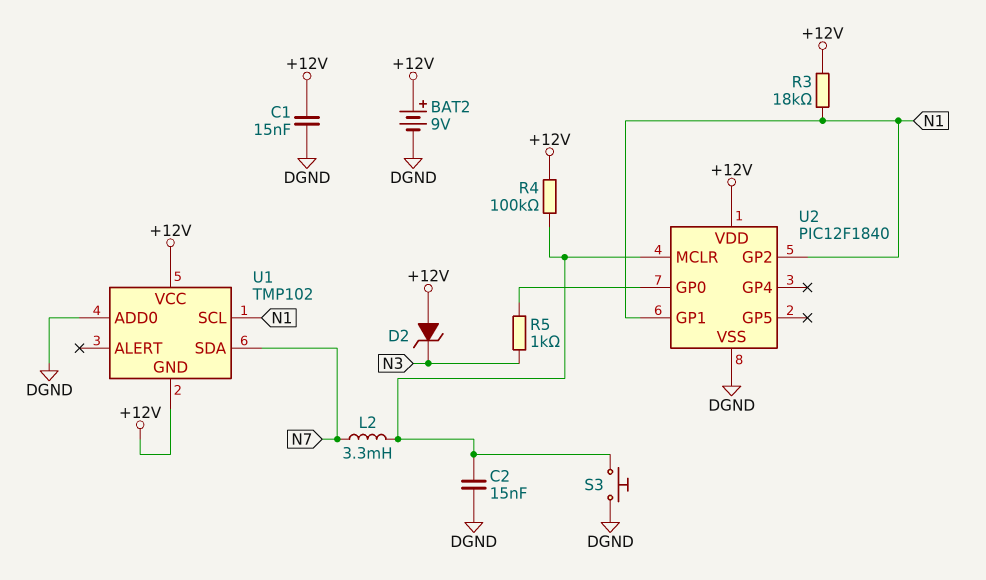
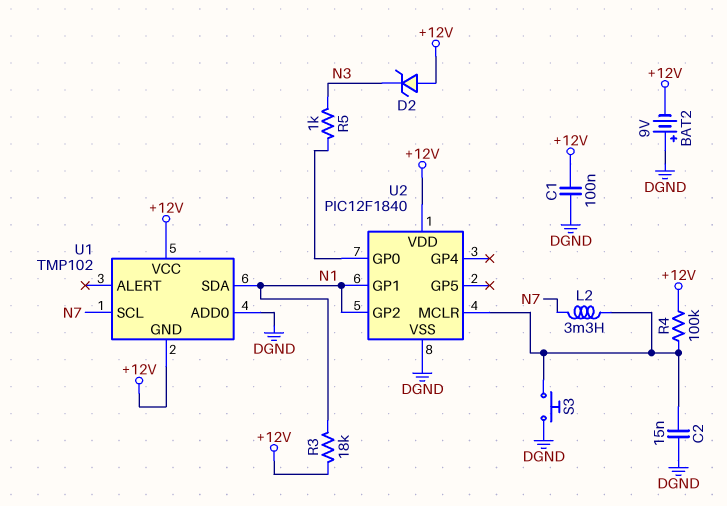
BAT2: 9V (plus +12V, minus DGND) -> 9V (plus DGND, minus +12V)
C1: 15nF (+12V, DGND) -> 100nF (+12V, DGND)
U1 pin SCL: N1 -> N7
U1 pin SDA: N7 -> N1

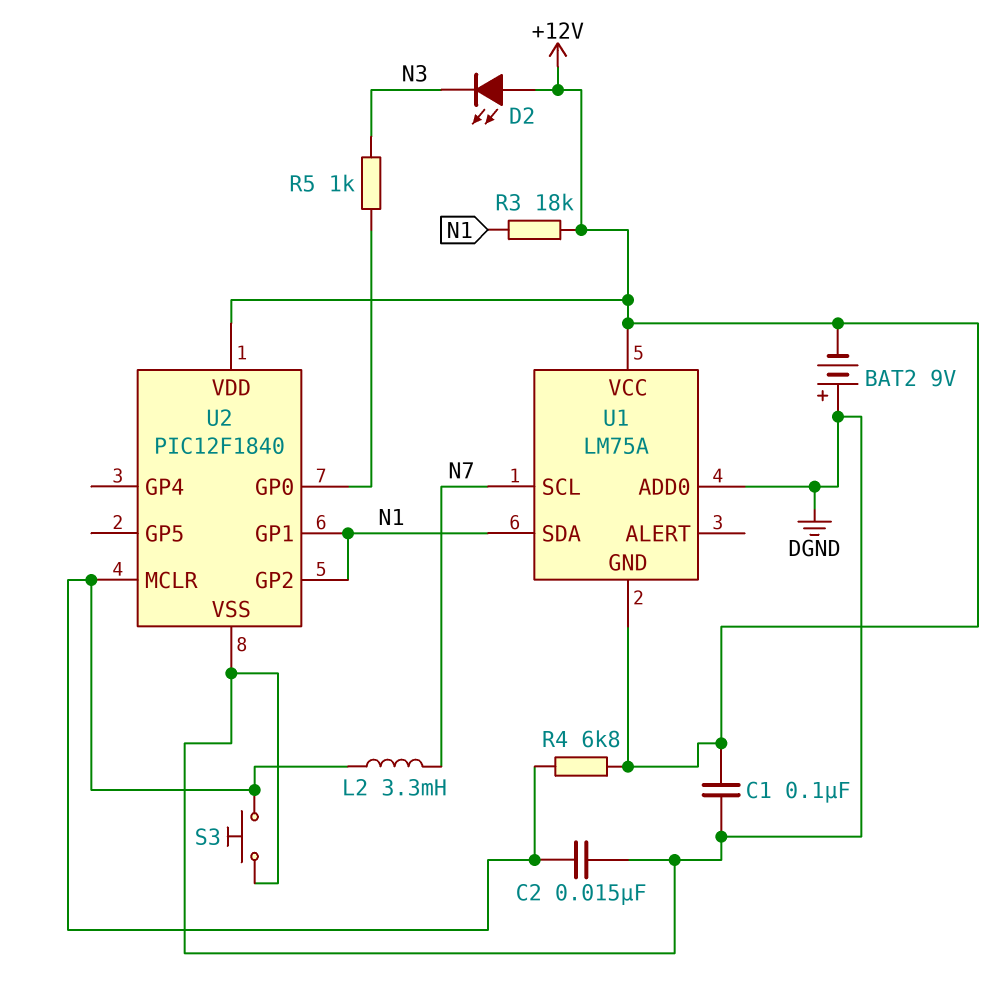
D2: zener (A +12V, K N3) -> LED (A +12V, K N3)
R4: 100k (+12V, U2/MCLR) -> 6.8k (+12V, U2/MCLR)
U1: TMP102 -> LM75A

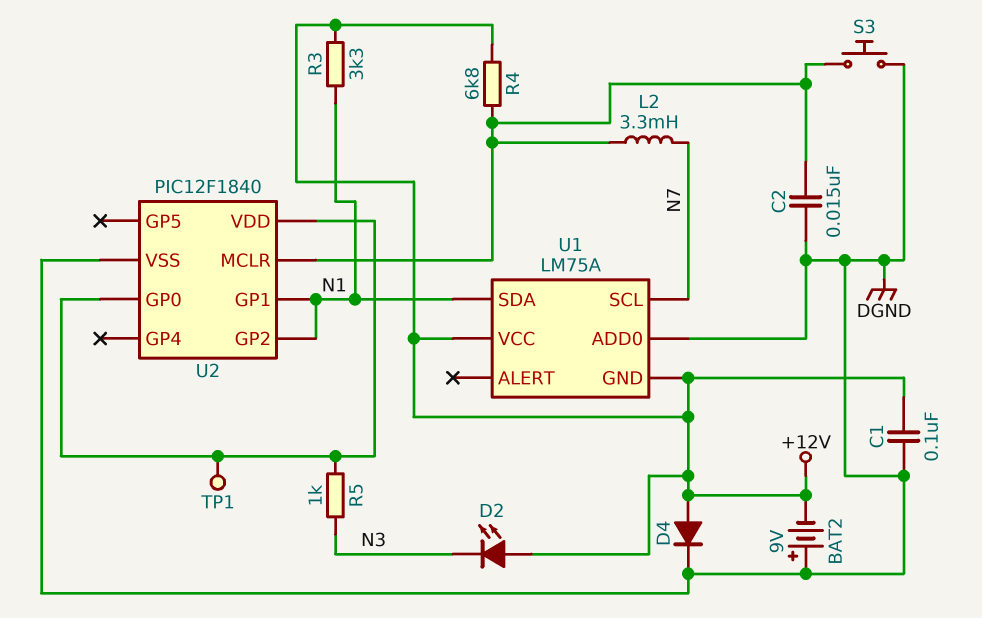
D4: none -> diode (A +12V, K DGND)
R3: 18k (+12V, N1) -> 3.3k (+12V, N1)
TP1: none -> test point (U2/GP0)
U2 pin VDD: +12V -> U2/GP0

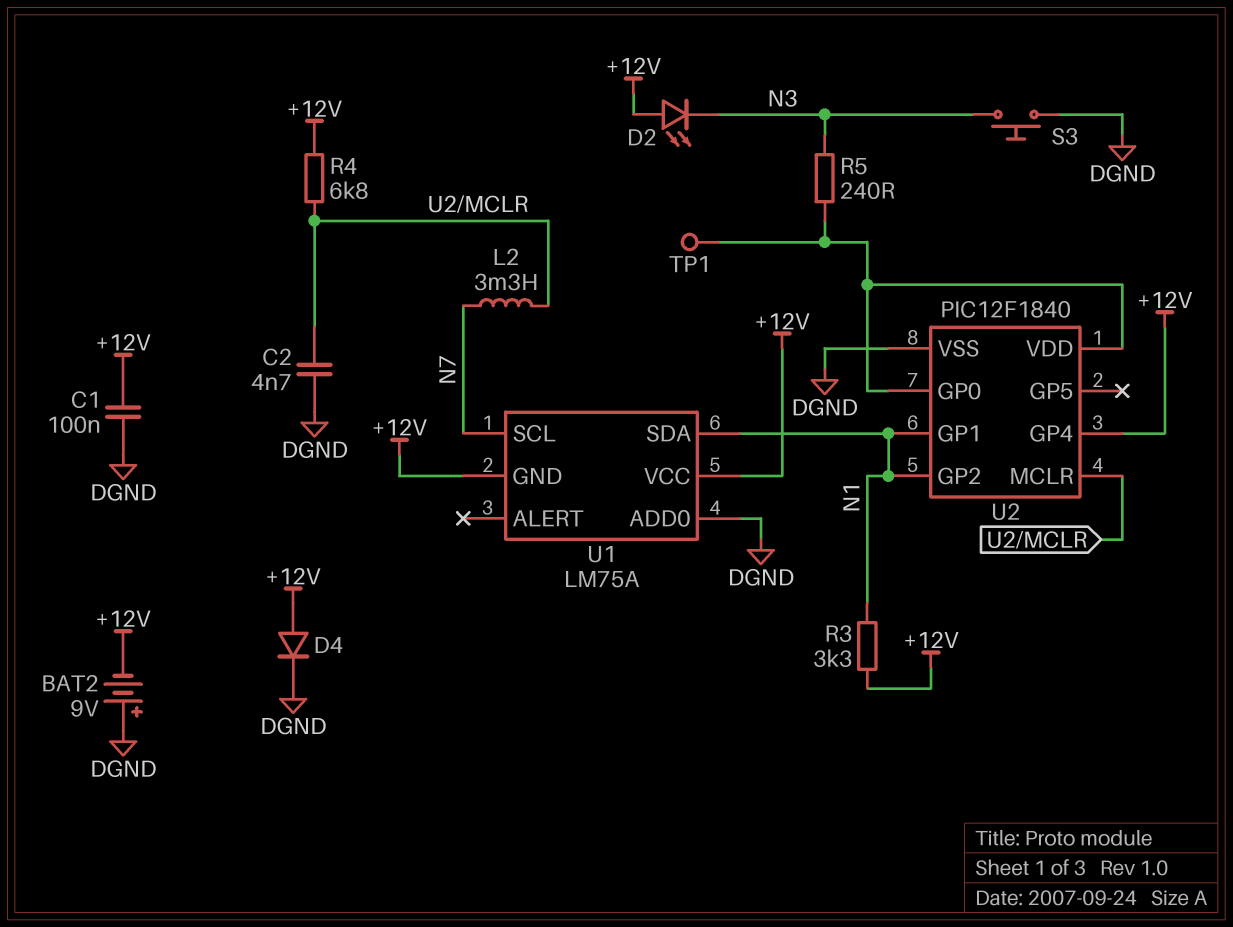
C2: 15nF (DGND, U2/MCLR) -> 4.7nF (DGND, U2/MCLR)
R5: 1k (N3, U2/GP0) -> 240 (N3, U2/GP0)
S3: button (DGND, U2/MCLR) -> button (DGND, N3)
U2 pin GP4: none -> +12V

